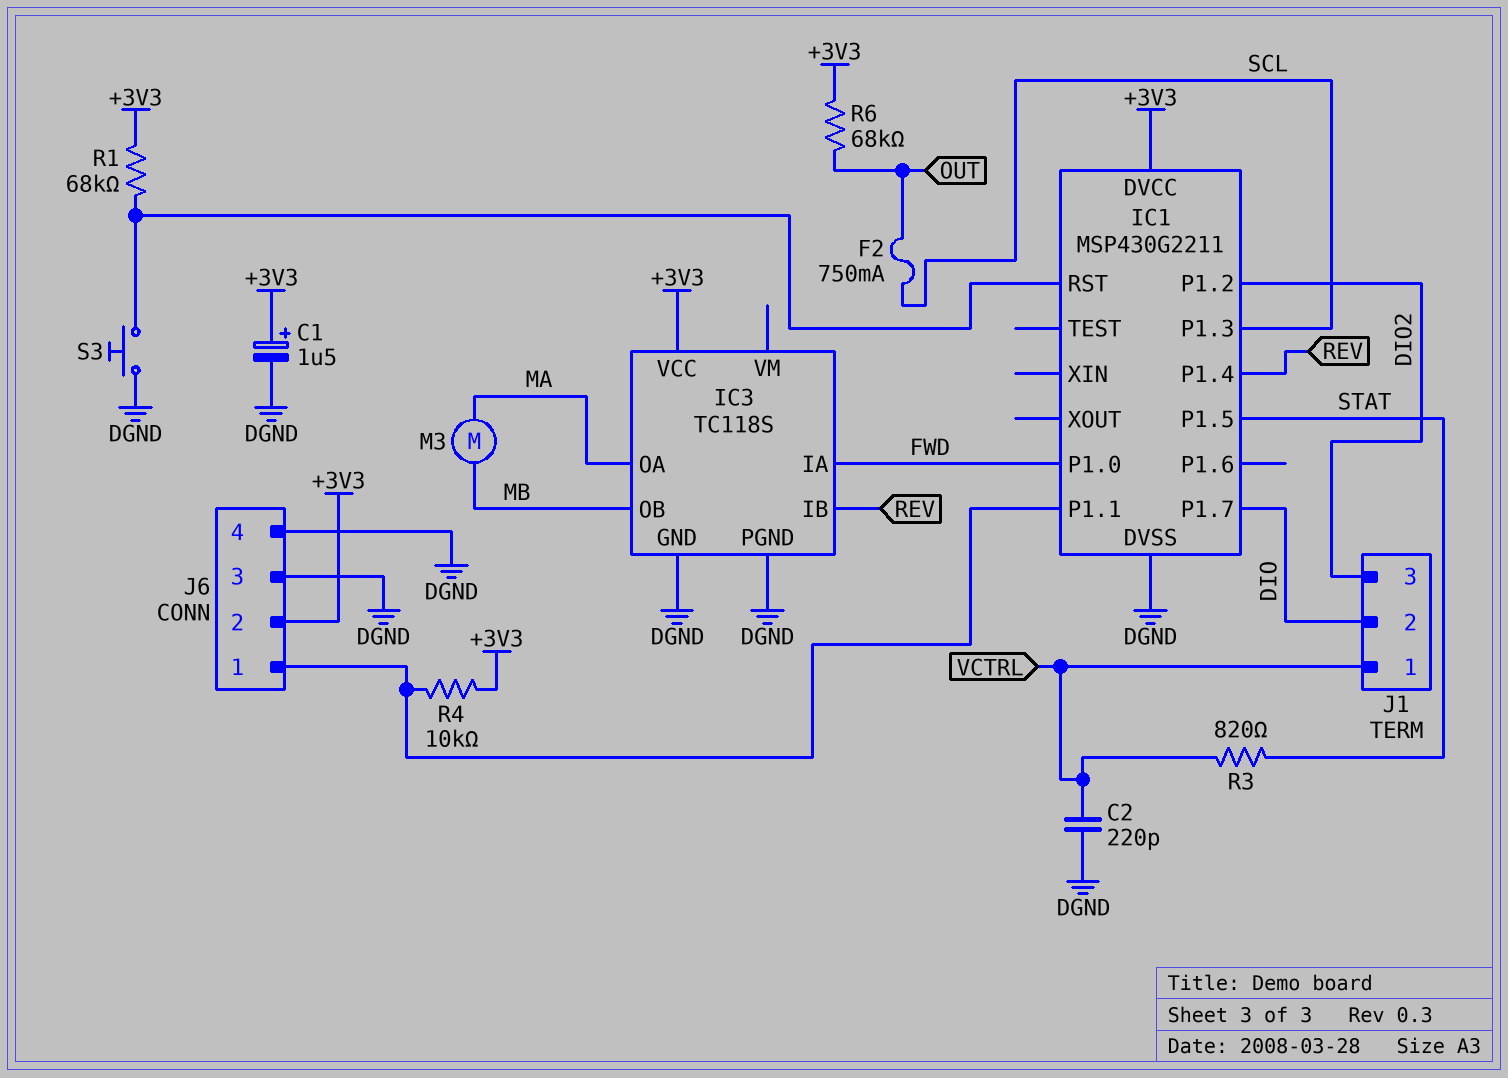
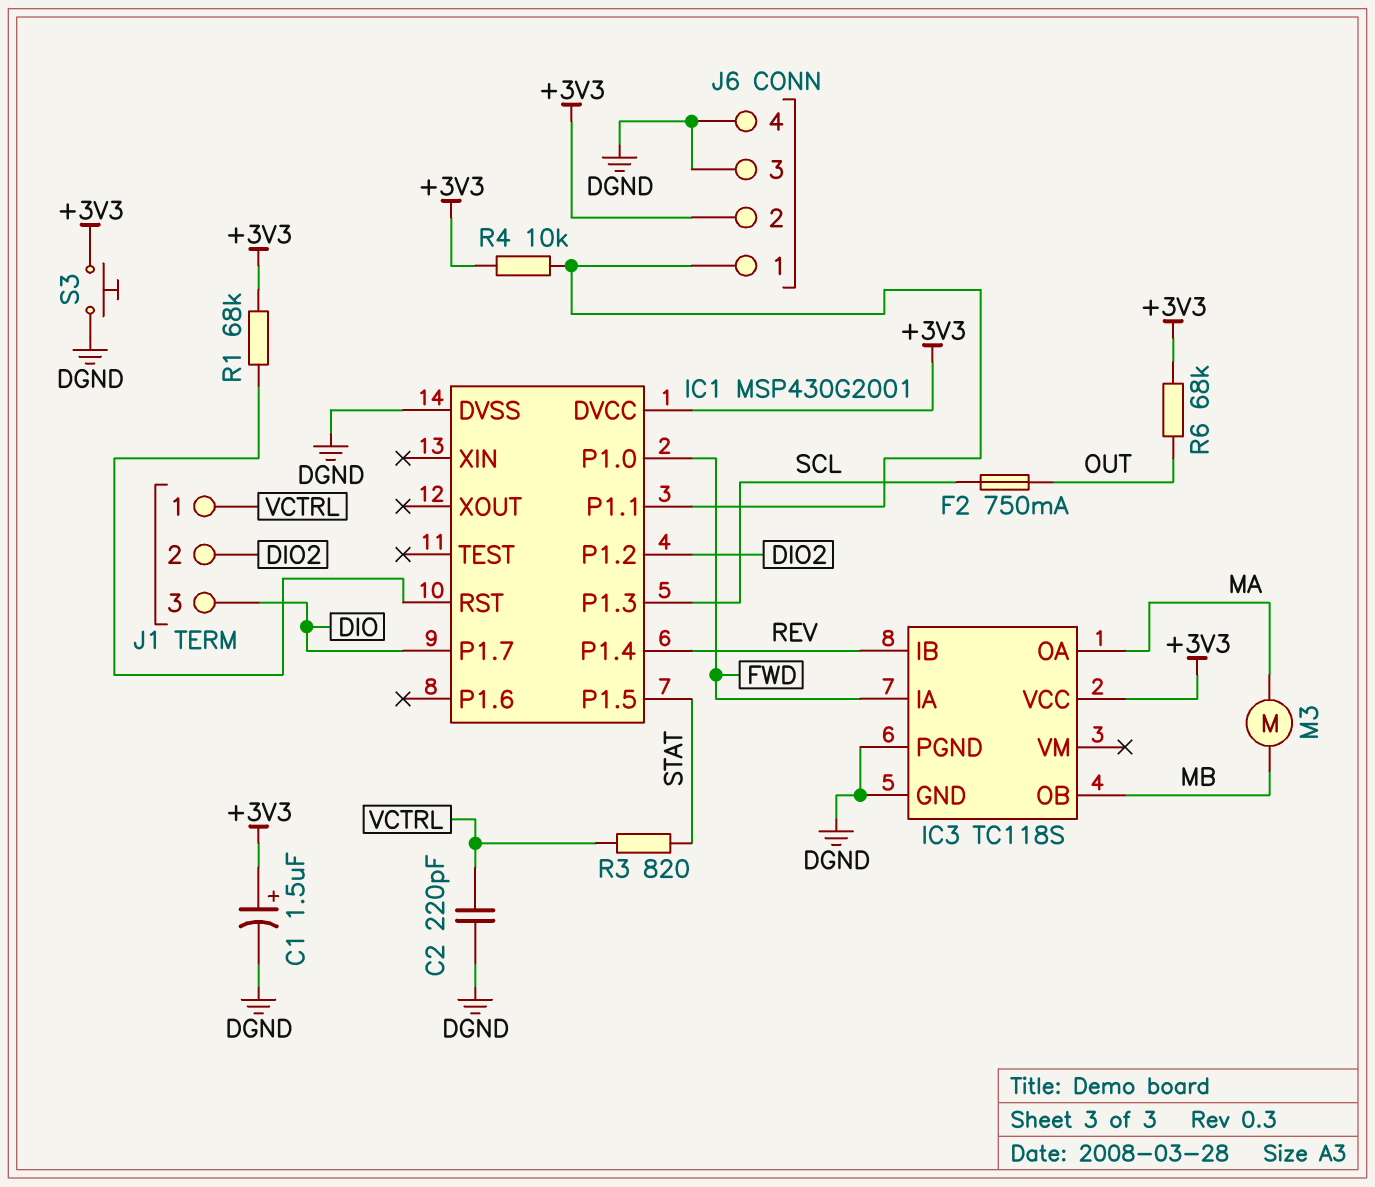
IC1: MSP430G2211 -> MSP430G2001
J1 pin 2: DIO -> DIO2
J1 pin 3: DIO2 -> DIO
S3: button (DGND, IC1/RST) -> button (+3V3, DGND)

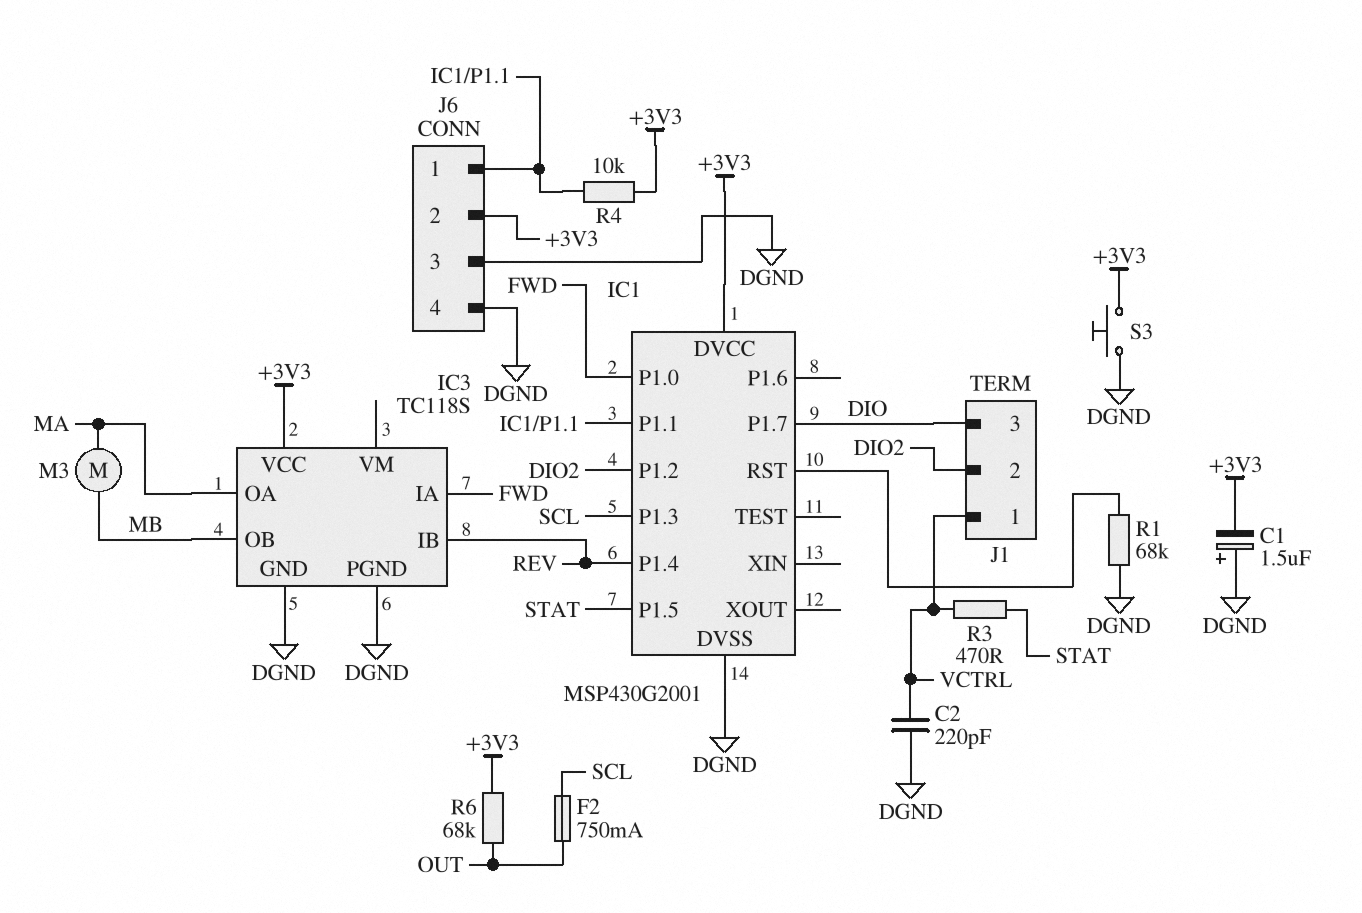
C1: 1.5uF (plus +3V3, minus DGND) -> 1.5uF (plus DGND, minus +3V3)
R1: 68k (+3V3, IC1/RST) -> 68k (DGND, IC1/RST)
R3: 820 (STAT, VCTRL) -> 470 (STAT, VCTRL)

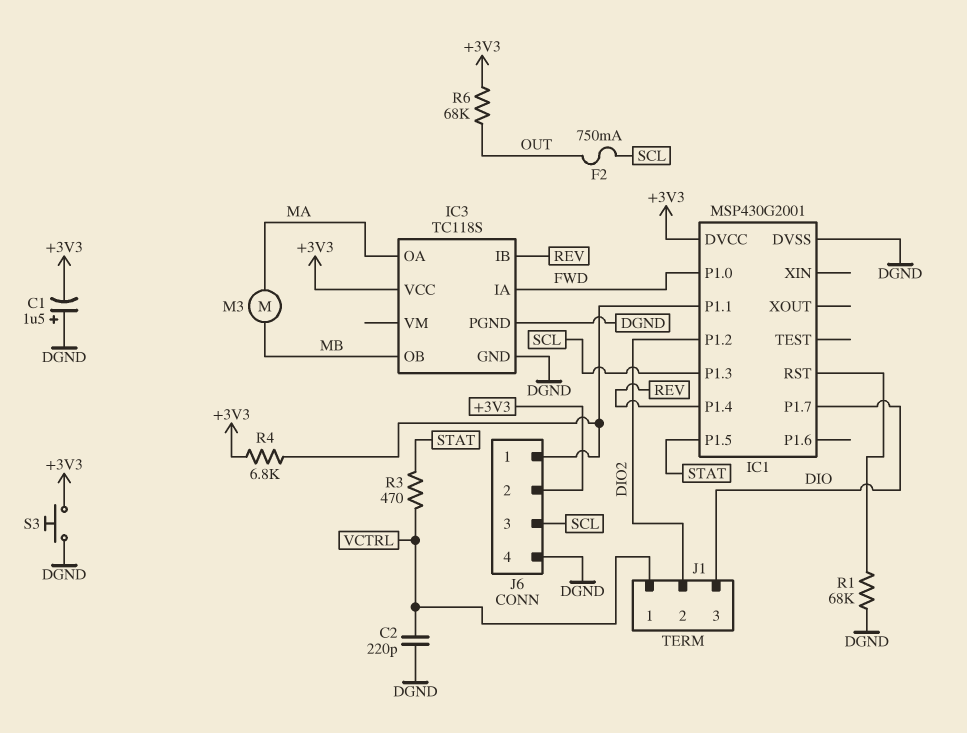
J6 pin 3: DGND -> SCL
R4: 10k (+3V3, IC1/P1.1) -> 6.8k (+3V3, IC1/P1.1)

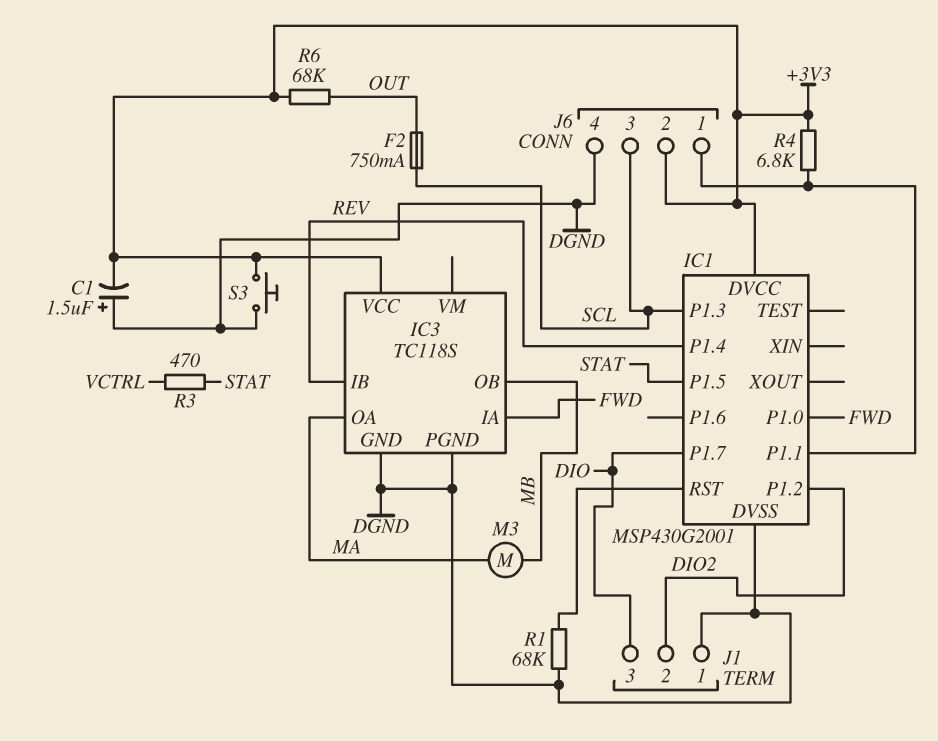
C2: 220pF (DGND, VCTRL) -> none
J1 pin 1: VCTRL -> DGND

